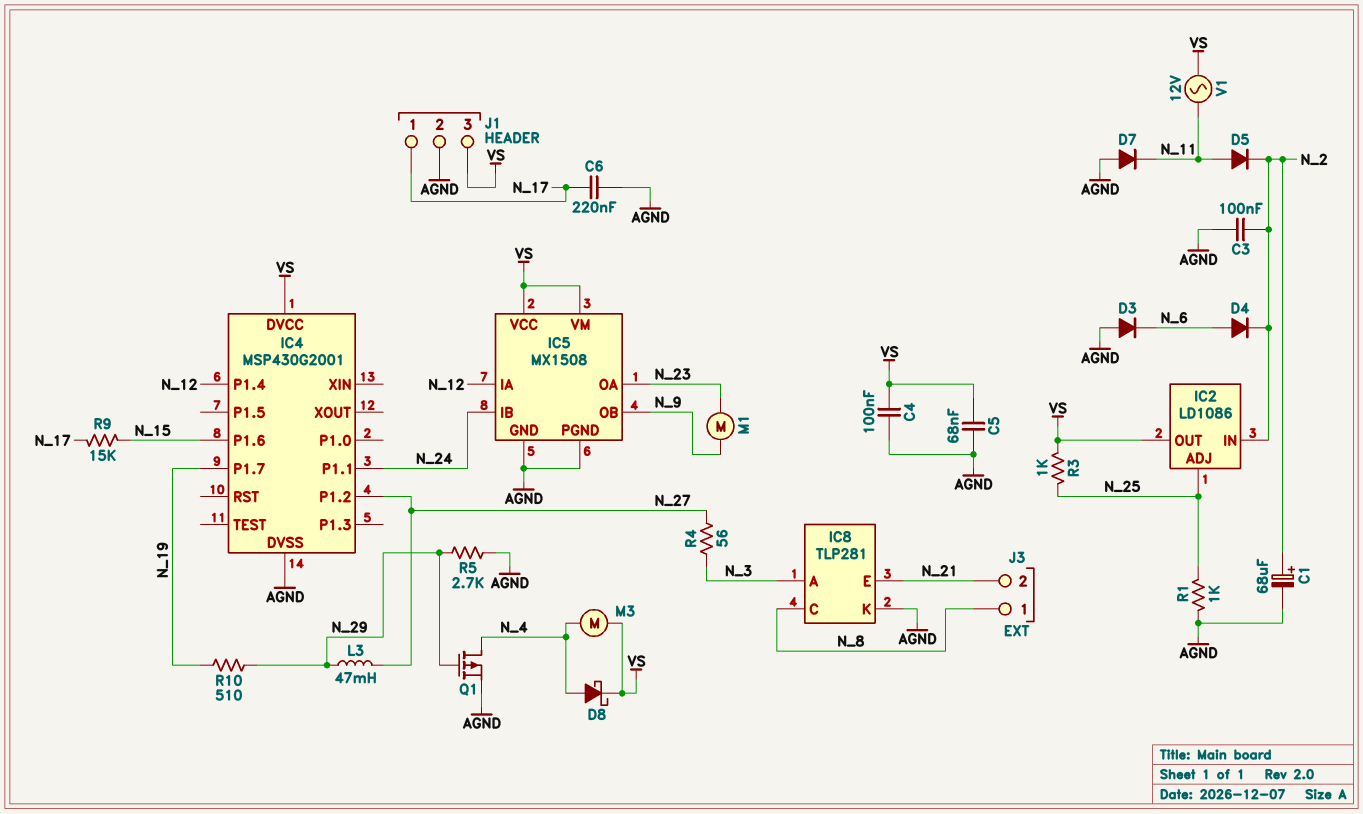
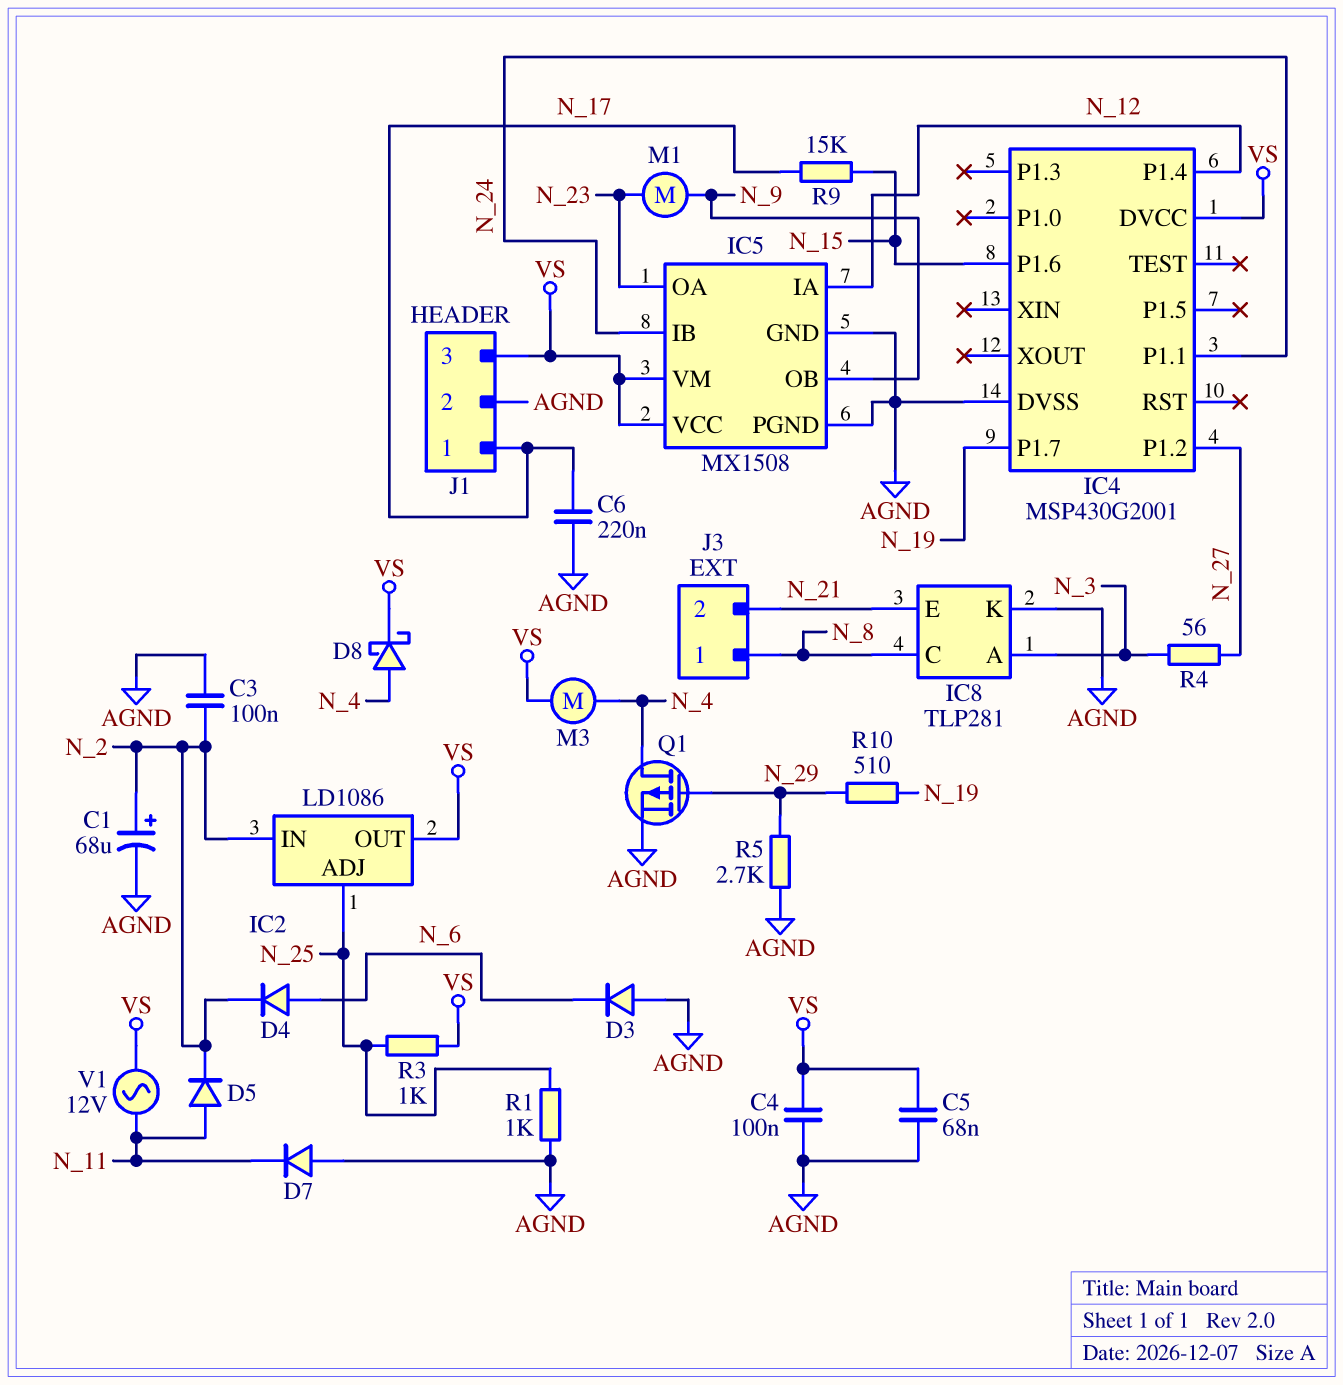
L3: 47mH (N_27, N_29) -> none

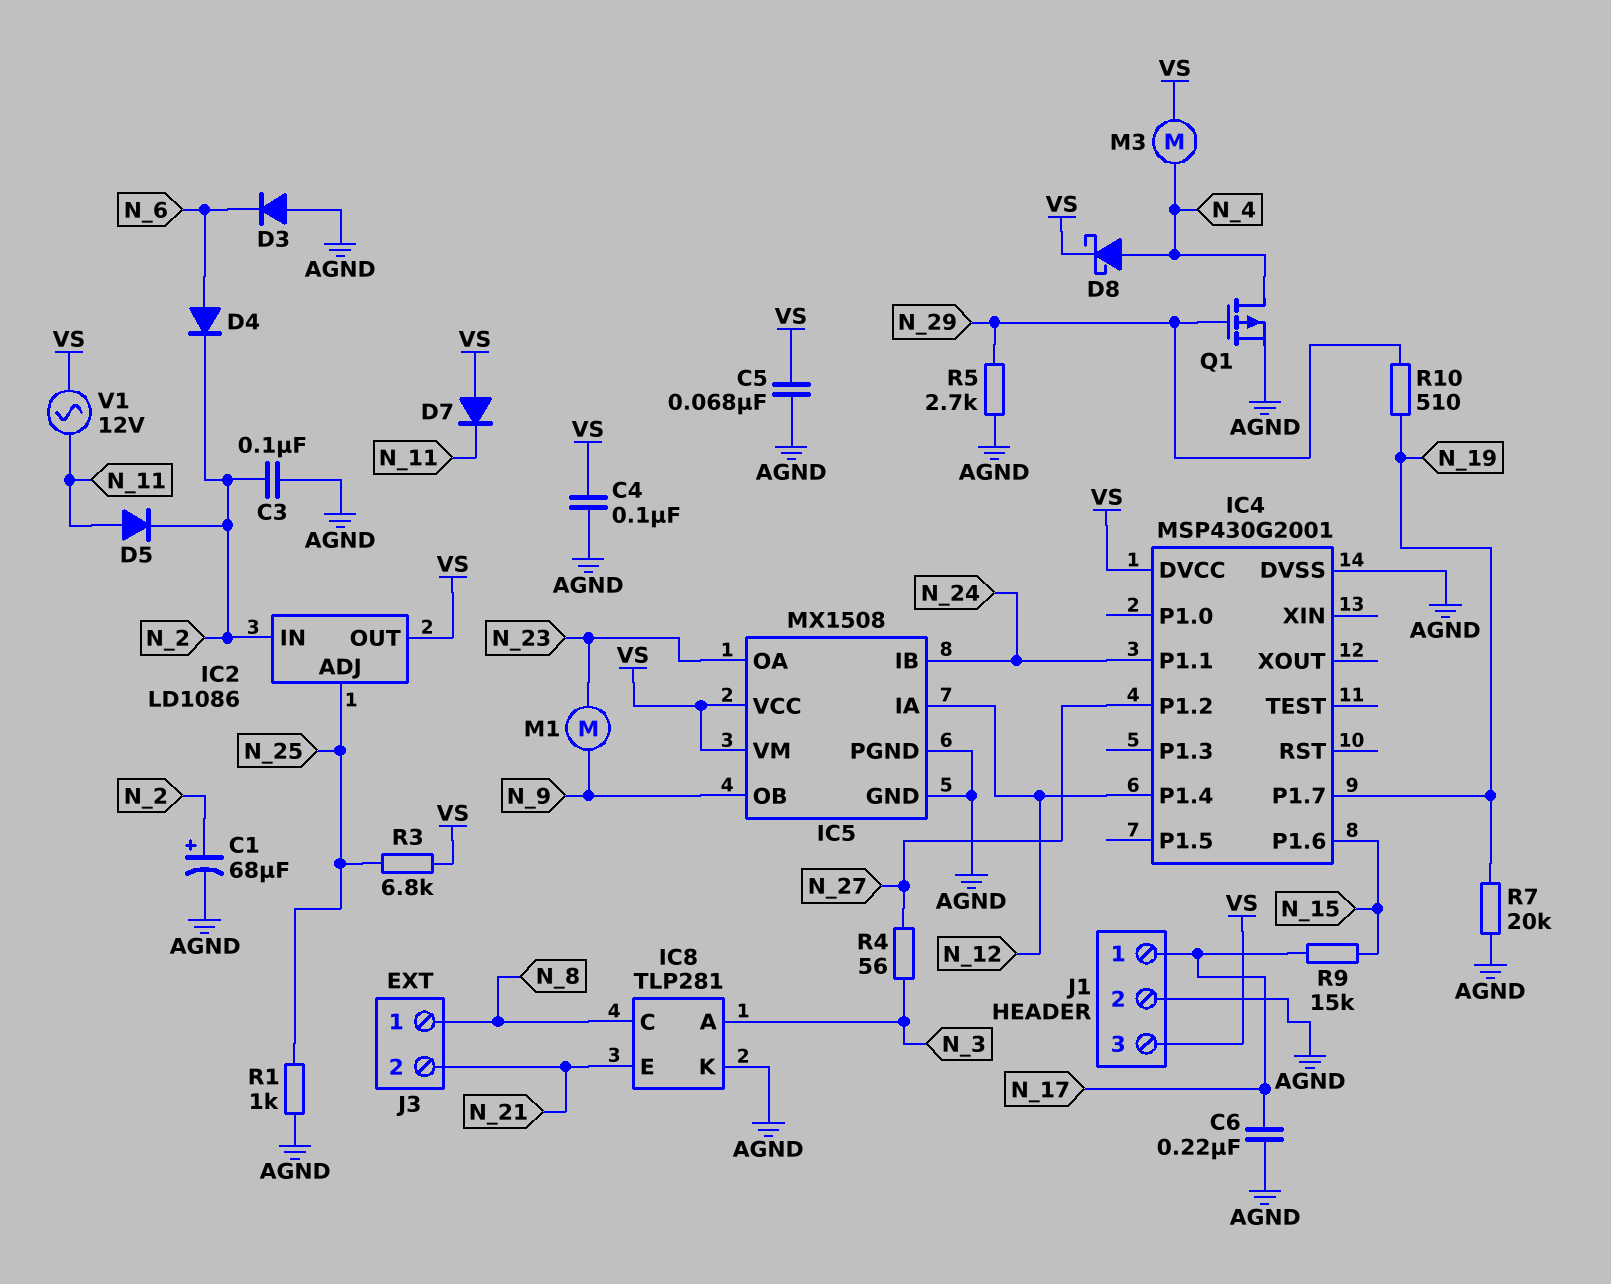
D7: diode (A AGND, K N_11) -> diode (A VS, K N_11)
R3: 1k (N_25, VS) -> 6.8k (N_25, VS)
R7: none -> 20k (AGND, N_19)

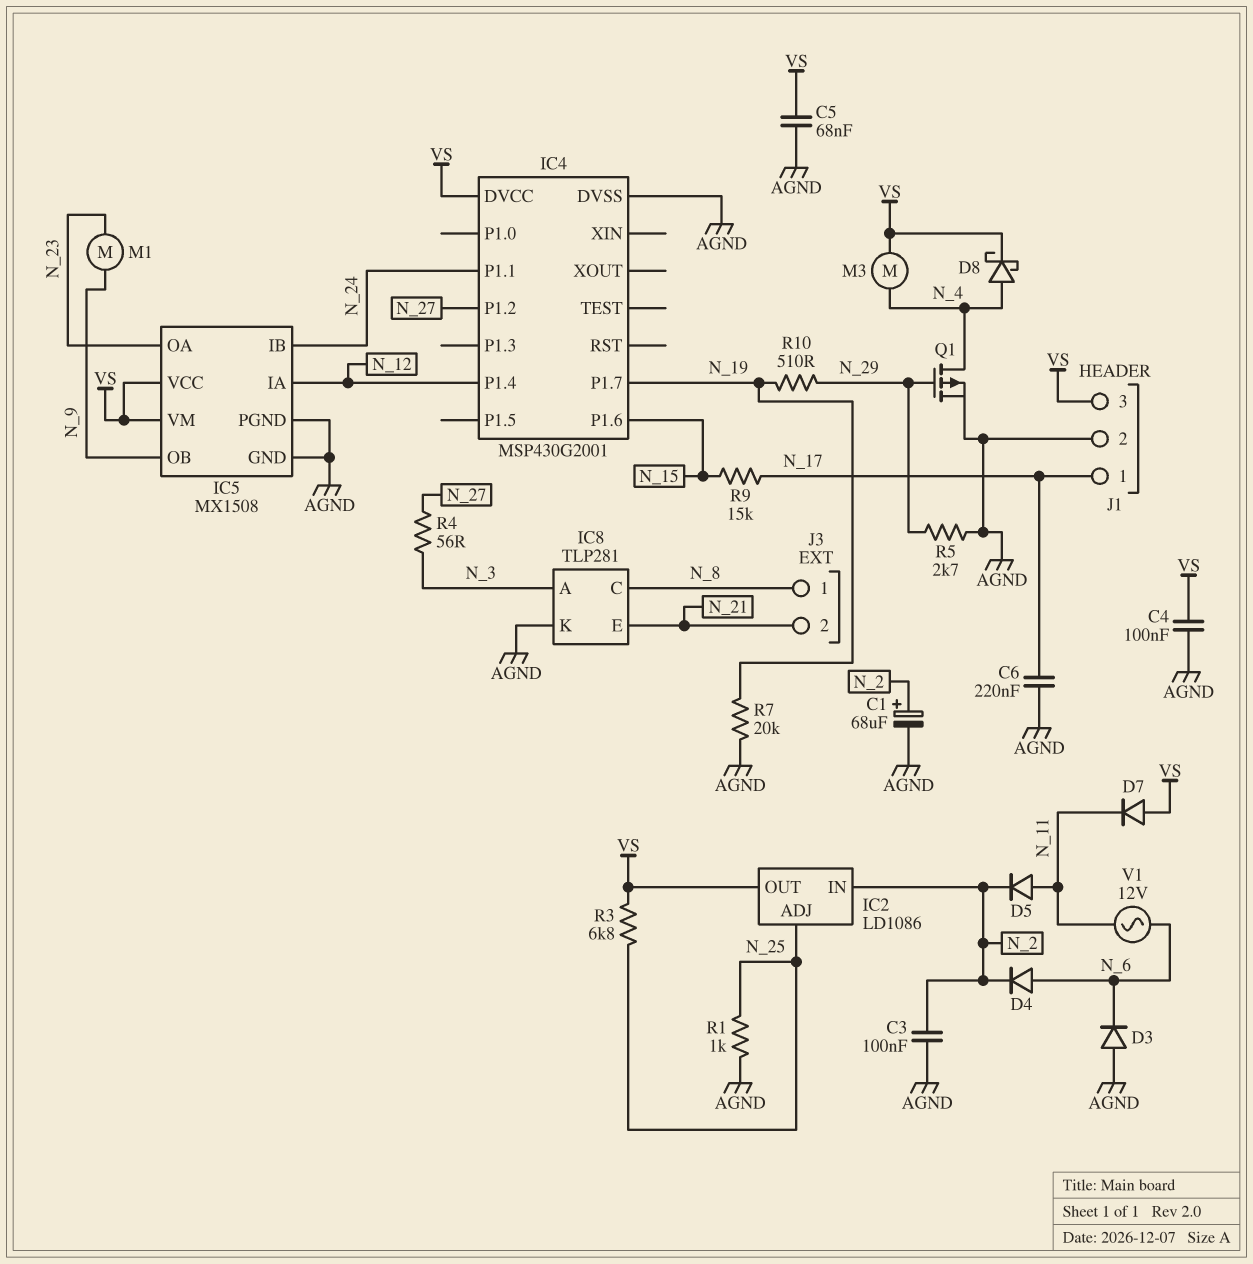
V1: AC 12V (N_11, VS) -> AC 12V (N_6, N_11)

